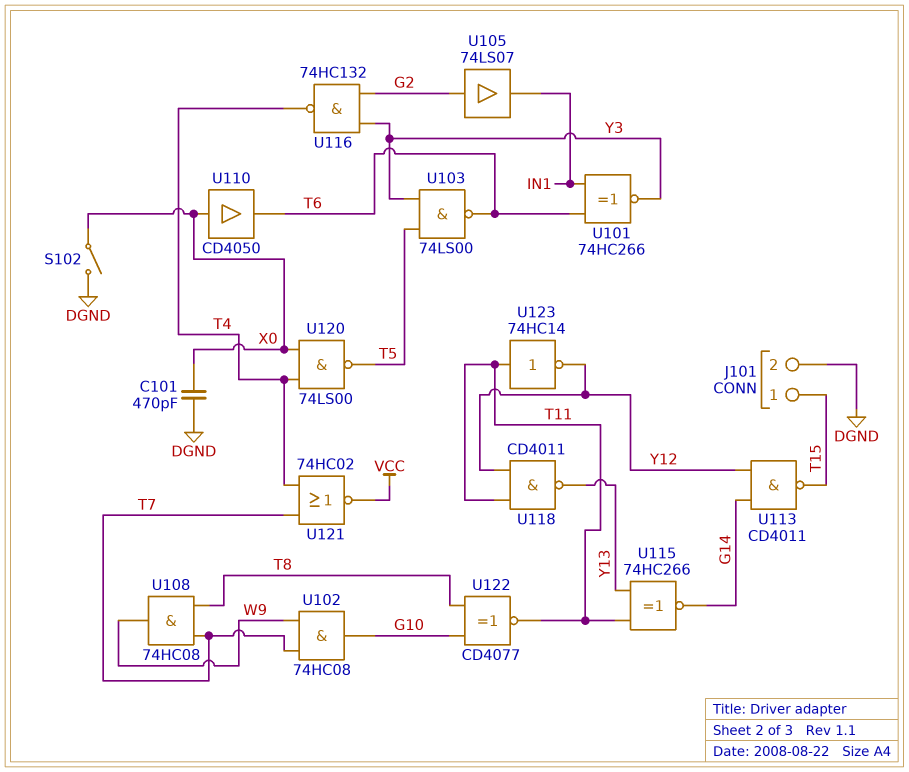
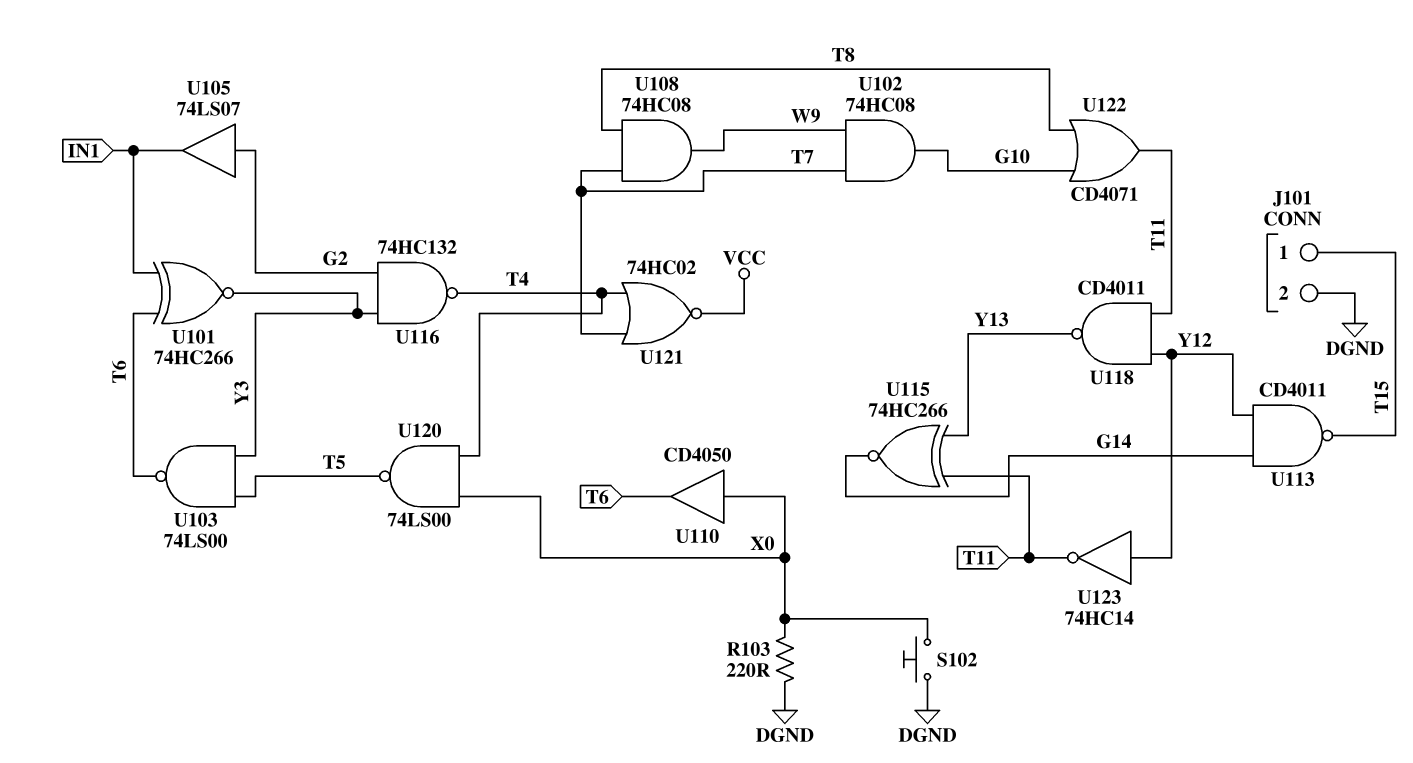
C101: 470pF (DGND, X0) -> none
R103: none -> 220 (DGND, X0)
S102: switch (DGND, X0) -> button (DGND, X0)
U122: XNOR CD4077 (in G10, in T8, out T11) -> OR CD4071 (in G10, in T8, out T11)
U123: NOT 74HC14 (in T11, out Y12) -> NOT 74HC14 (in Y12, out T11)

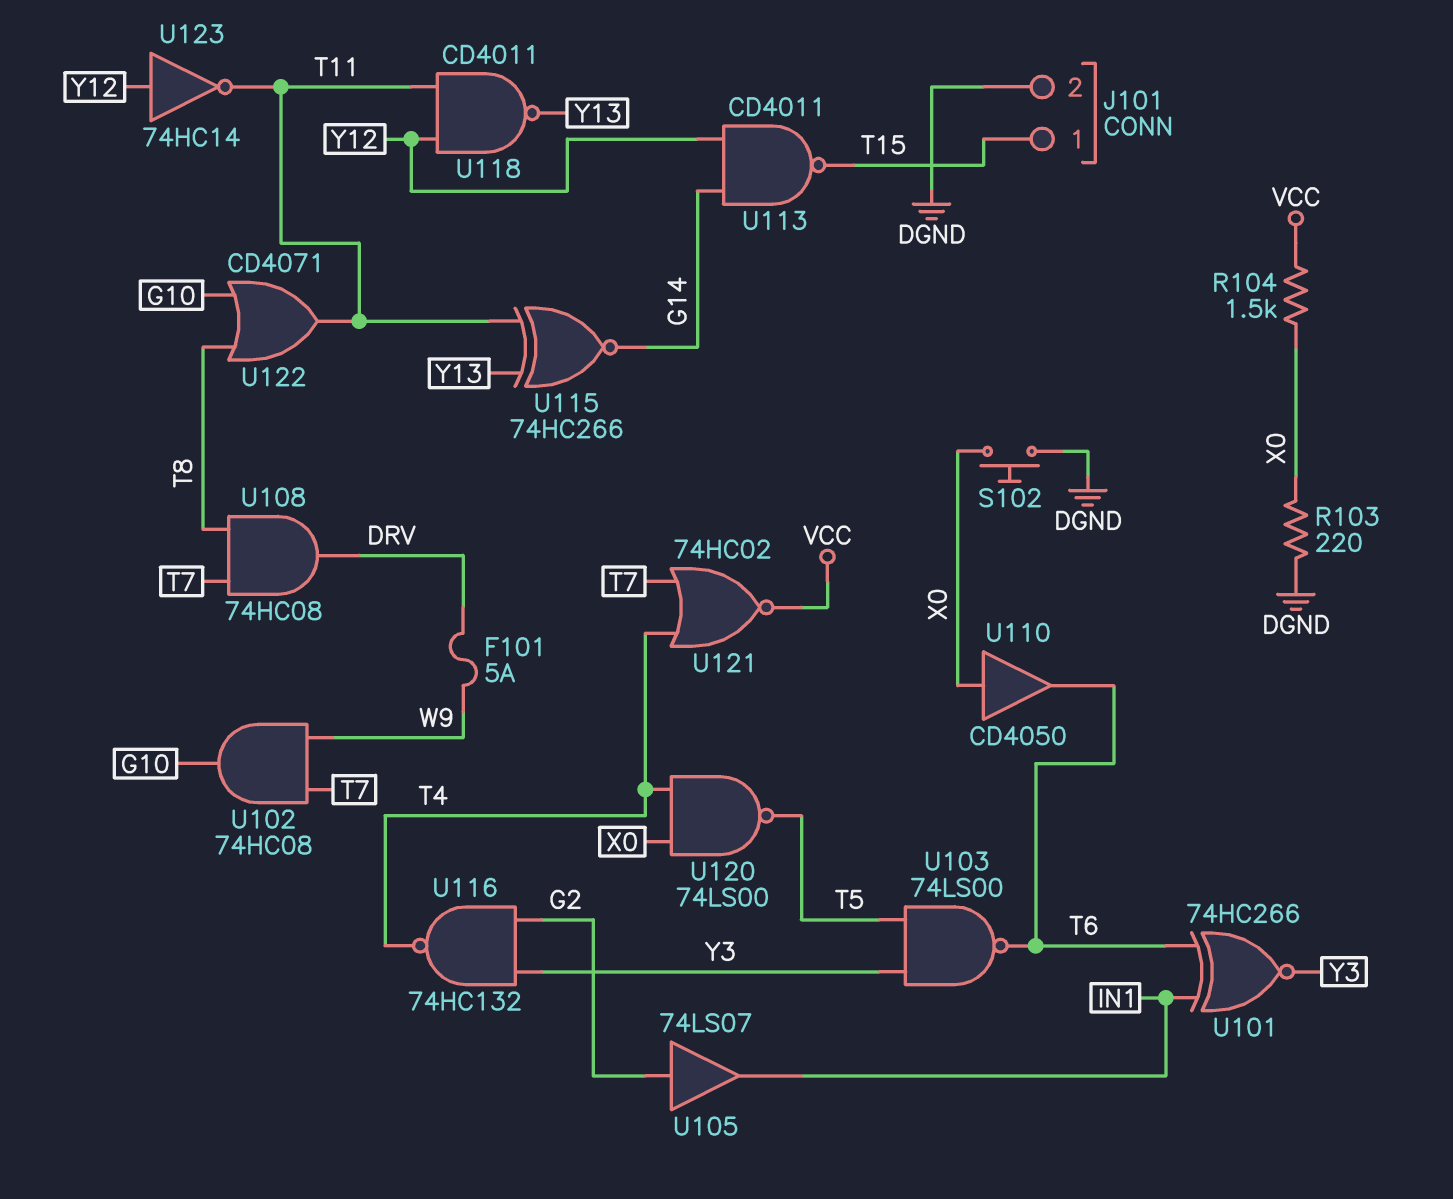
F101: none -> 5A (DRV, W9)
R104: none -> 1.5k (VCC, X0)
U108: AND 74HC08 (in T7, in T8, out W9) -> AND 74HC08 (in T7, in T8, out DRV)

